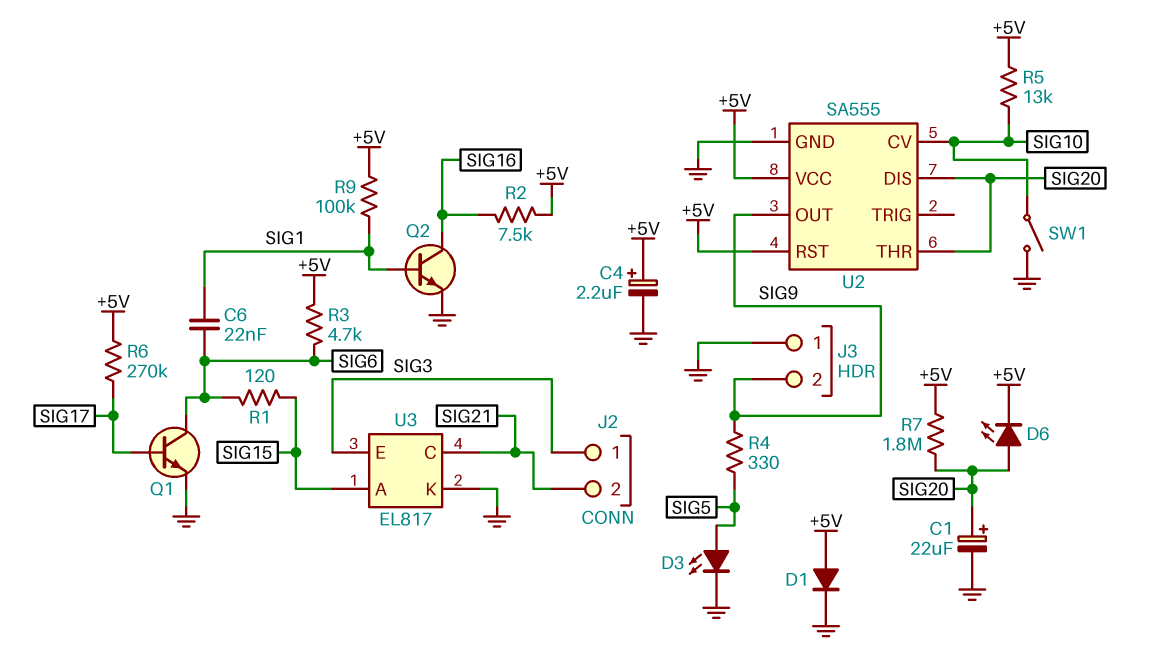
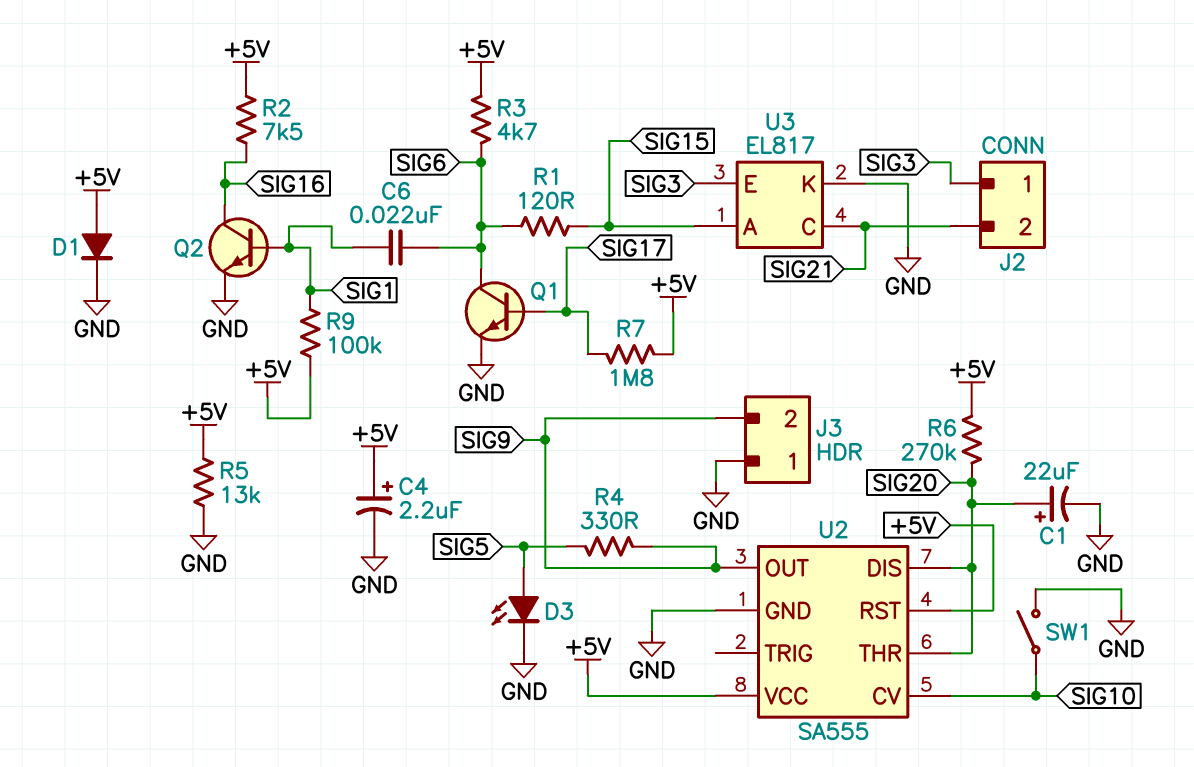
D6: LED (A SIG20, K +5V) -> none
R5: 13k (+5V, SIG10) -> 13k (+5V, GND)
R6: 270k (+5V, SIG17) -> 270k (+5V, SIG20)
R7: 1.8M (+5V, SIG20) -> 1.8M (+5V, SIG17)

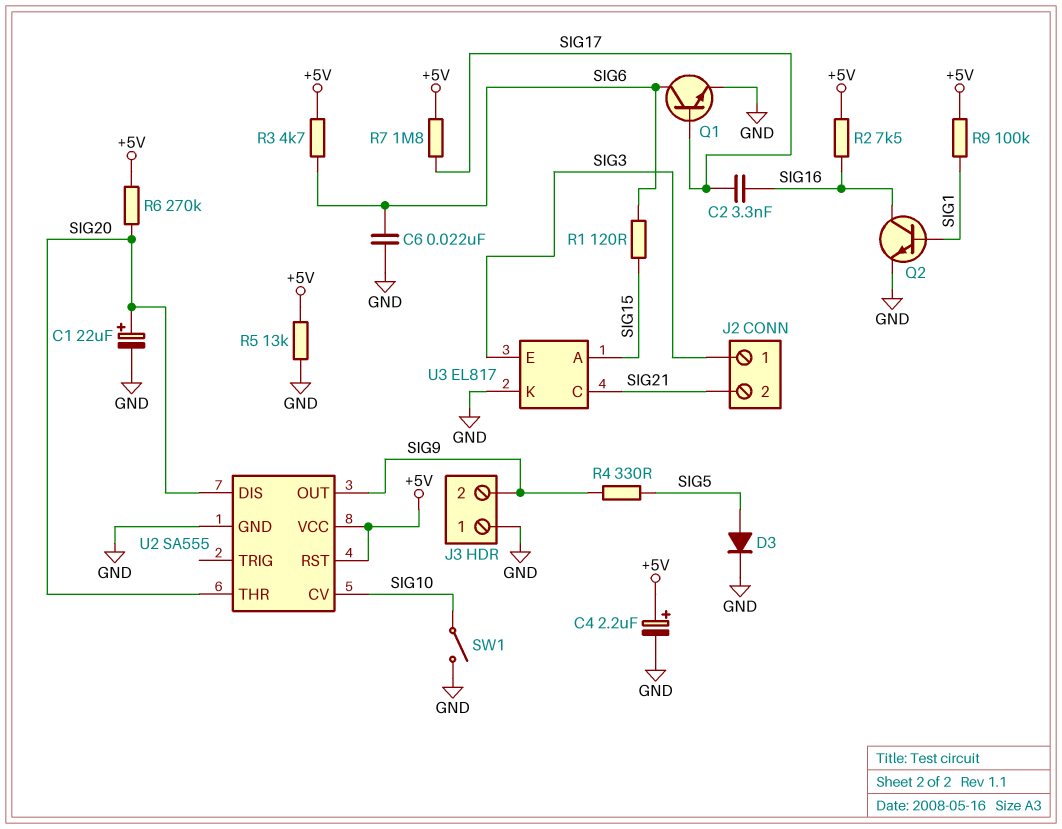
C2: none -> 3.3nF (SIG16, SIG17)
C6: 22nF (SIG1, SIG6) -> 22nF (GND, SIG6)
D1: diode (A +5V, K GND) -> none
D3: LED (A SIG5, K GND) -> diode (A SIG5, K GND)

